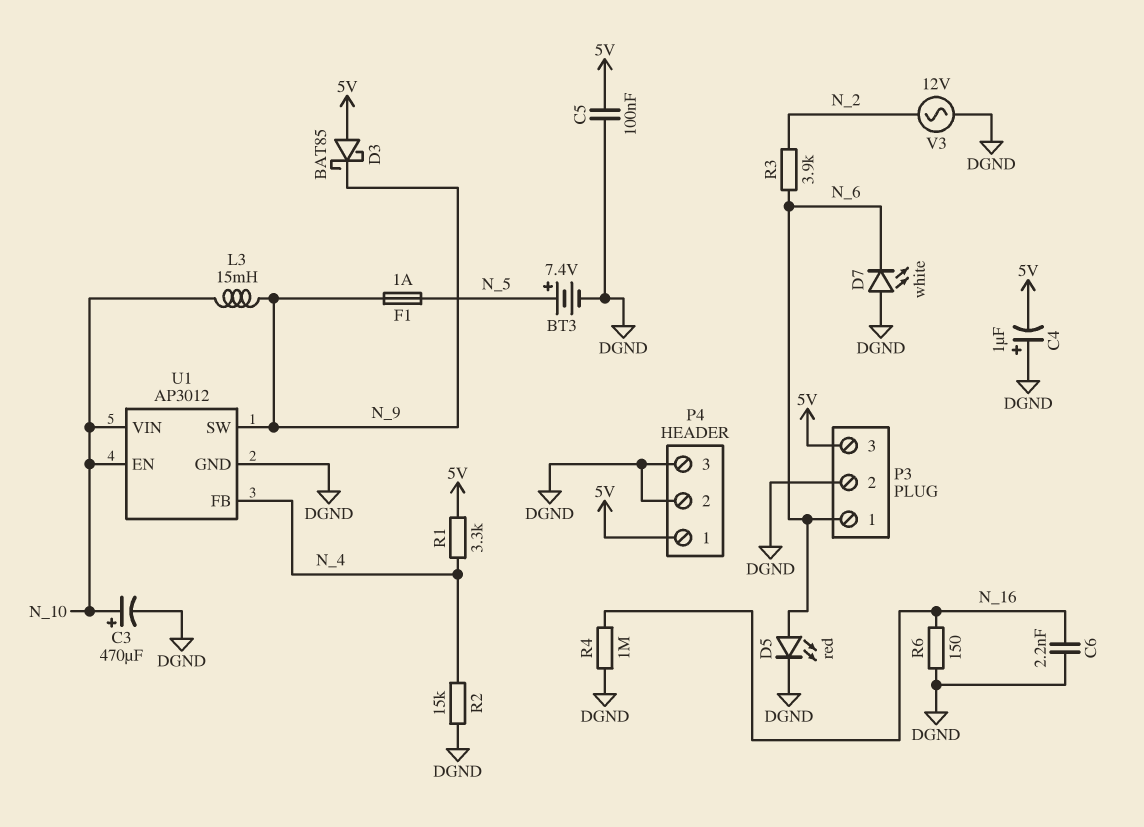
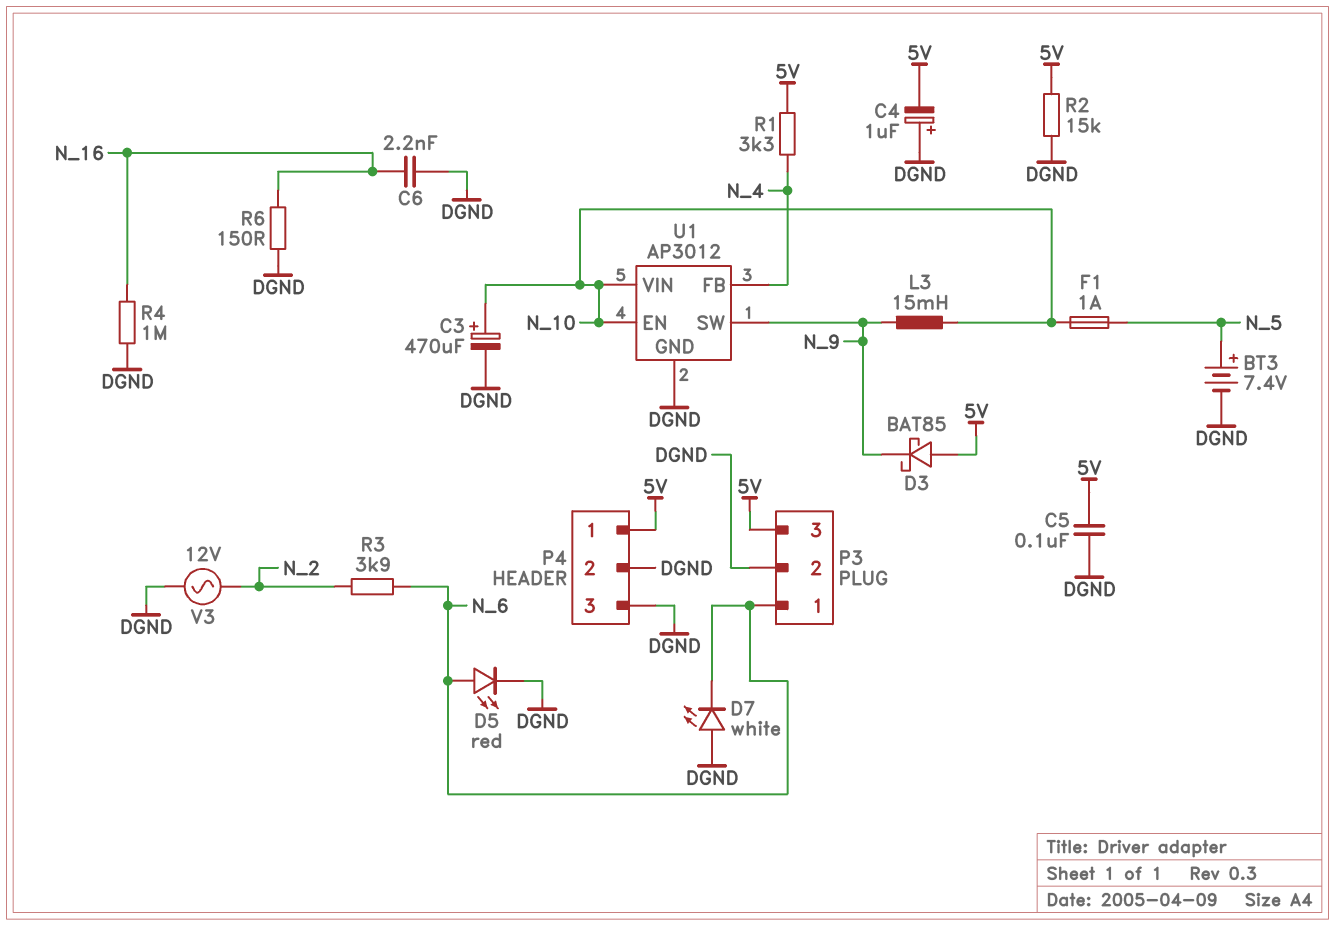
F1: 1A (N_5, N_9) -> 1A (N_5, N_10)
R2: 15k (DGND, N_4) -> 15k (5V, DGND)

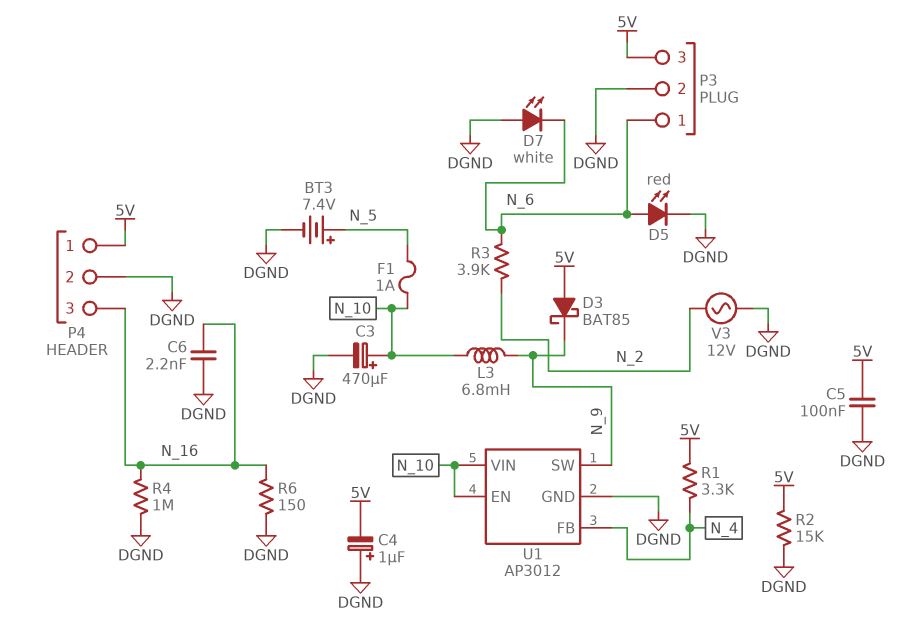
L3: 15mH (N_9, N_10) -> 6.8mH (N_9, N_10)
P4 pin 3: DGND -> N_16

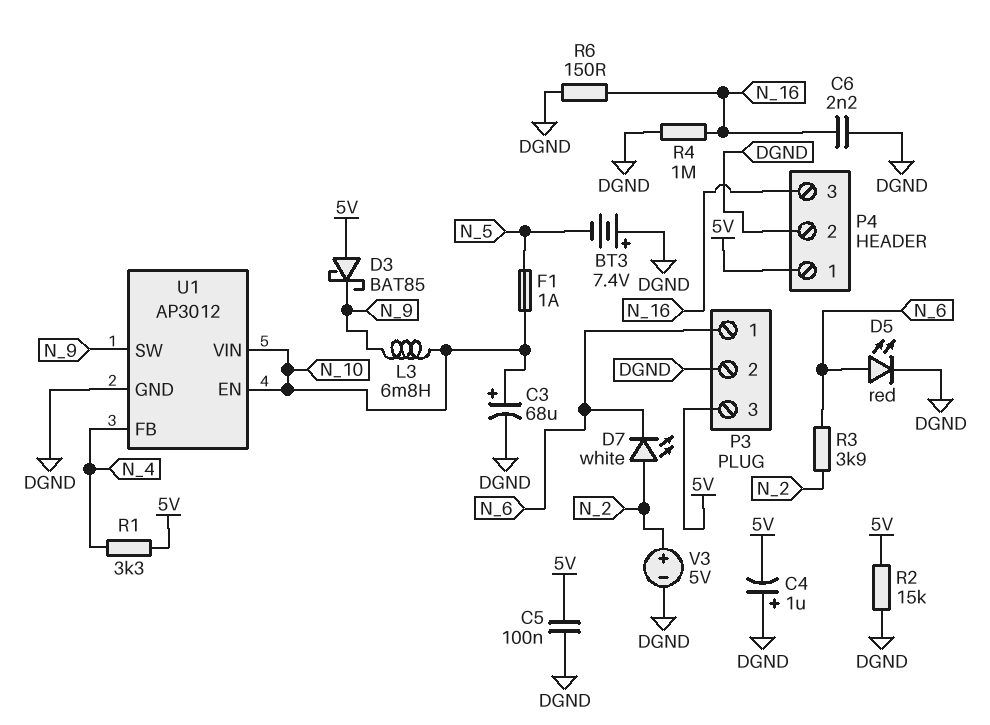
BT3: 7.4V (plus N_5, minus DGND) -> 7.4V (plus DGND, minus N_5)
C3: 470uF (plus N_10, minus DGND) -> 68uF (plus N_10, minus DGND)
D7: LED white (A DGND, K N_6) -> LED white (A N_2, K N_6)
V3: AC 12V (DGND, N_2) -> 5V (plus N_2, minus DGND)

